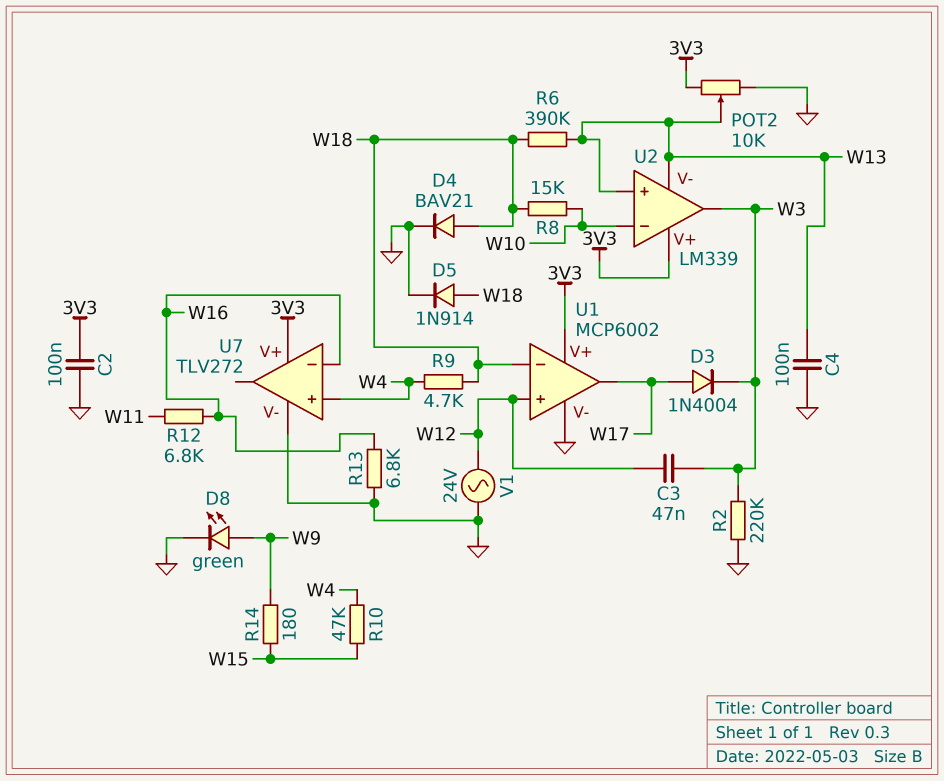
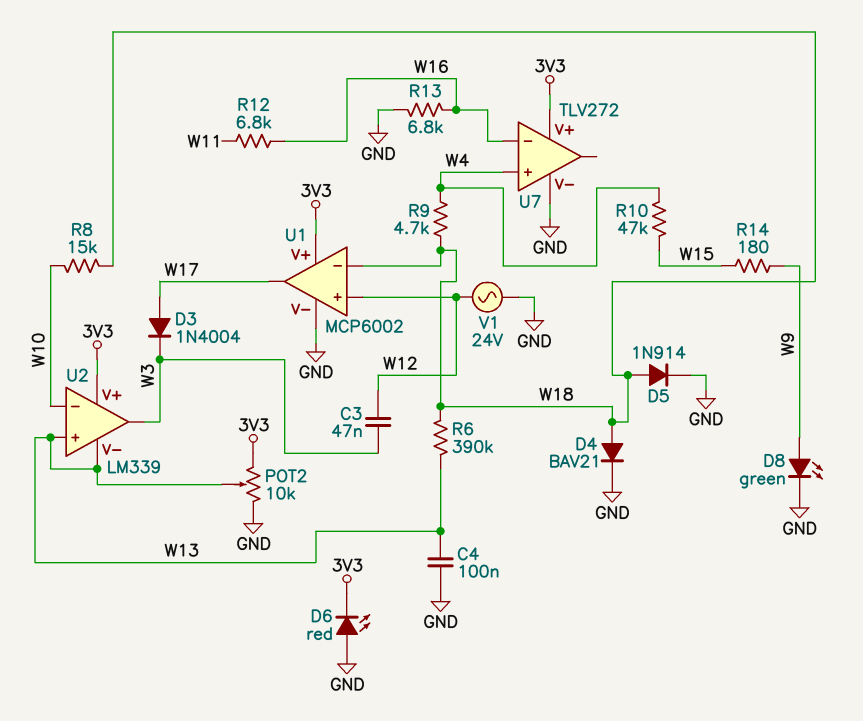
C2: 100nF (3V3, GND) -> none
D6: none -> LED red (A GND, K 3V3)
R2: 220k (GND, W3) -> none

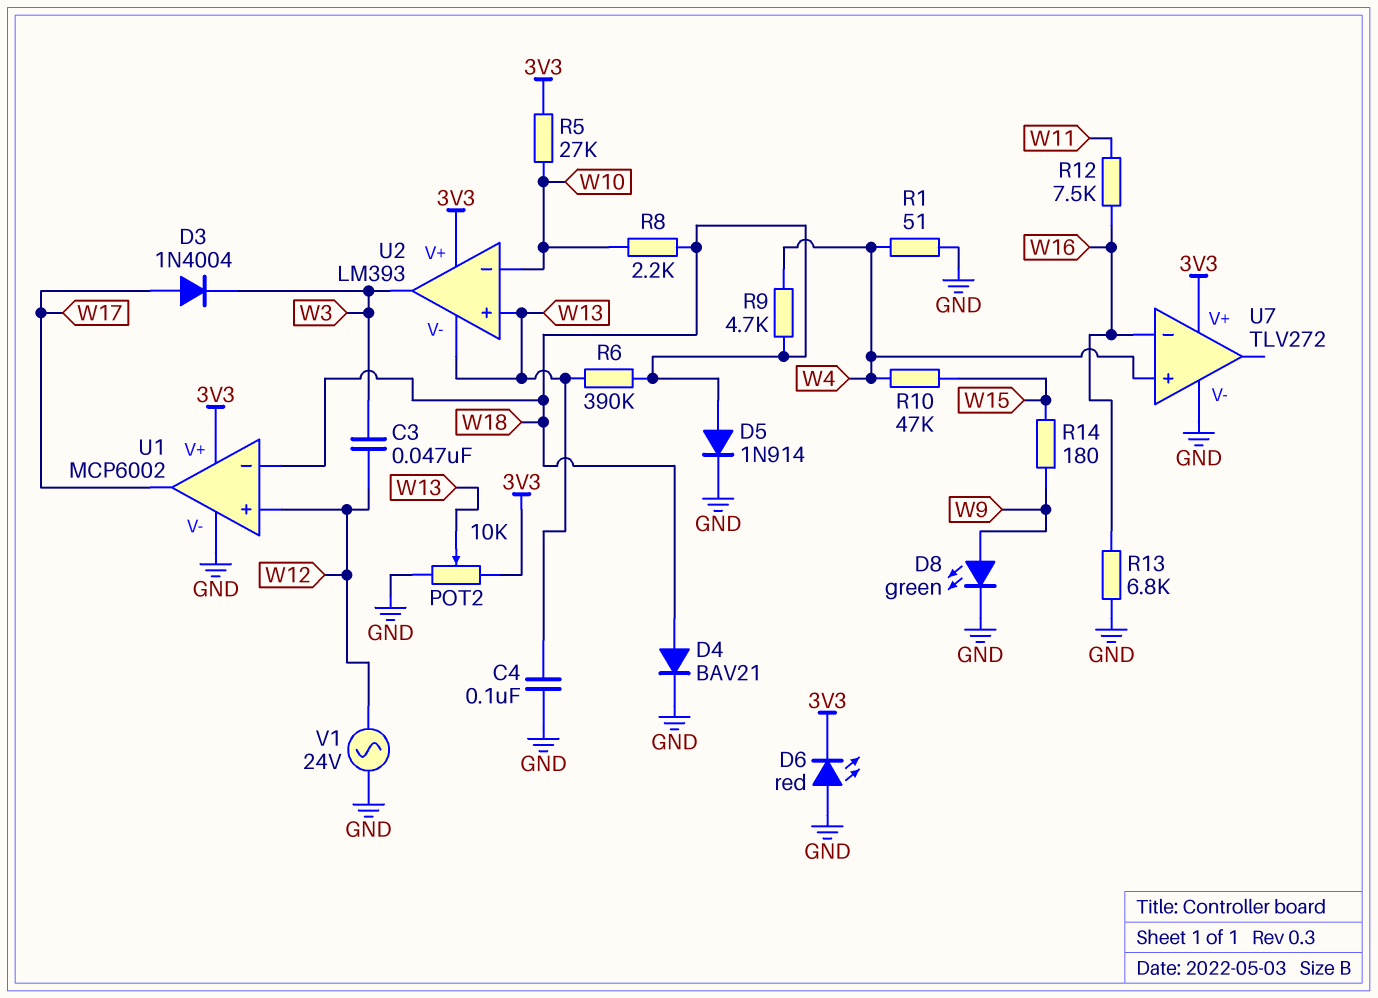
R1: none -> 51 (GND, W4)
R5: none -> 27k (3V3, W10)
R8: 15k (W10, W18) -> 2.2k (W10, W18)
R12: 6.8k (W11, W16) -> 7.5k (W11, W16)
U2: LM339 -> LM393

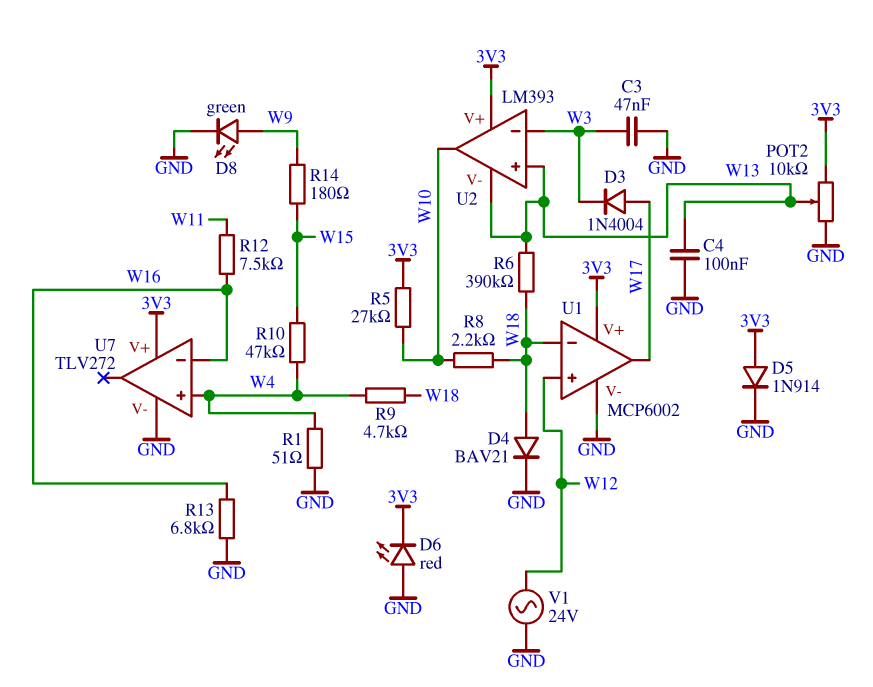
C3: 47nF (W3, W12) -> 47nF (GND, W3)
D5: diode 1N914 (A W18, K GND) -> diode 1N914 (A 3V3, K GND)
U2 pin in-: W10 -> W3
U2 pin out: W3 -> W10

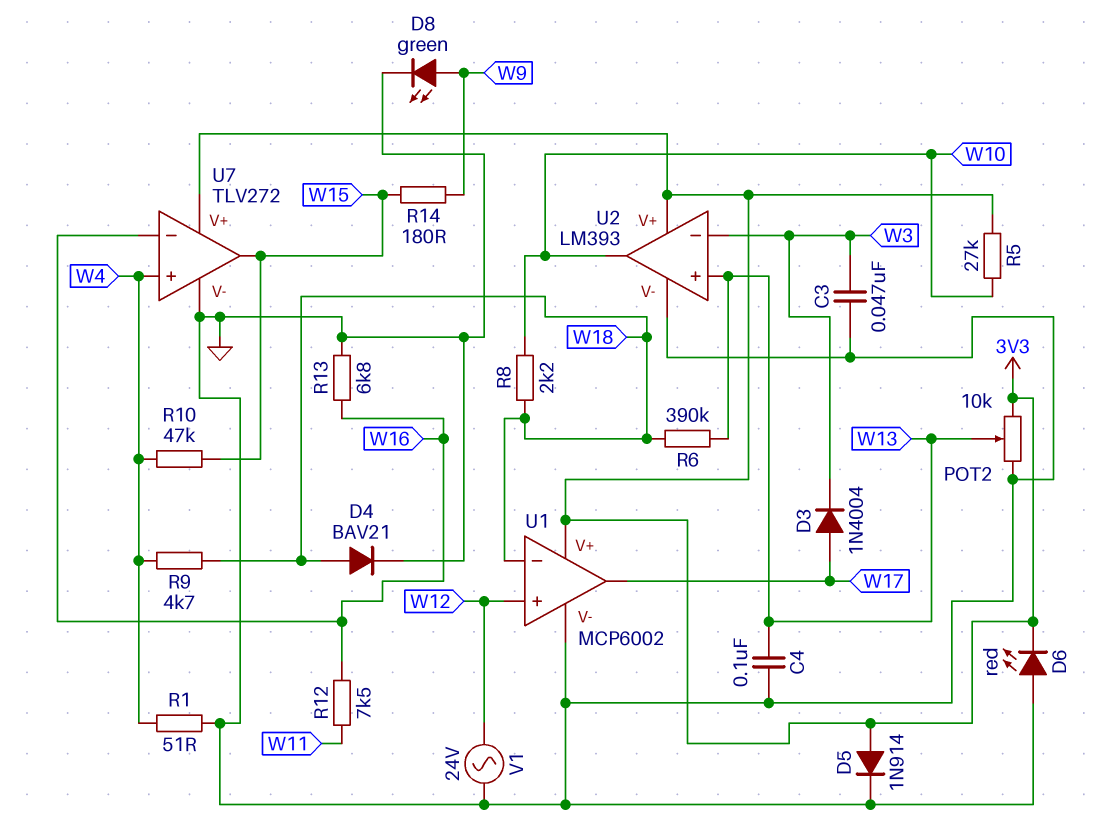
U2 pin V-: W13 -> GND
U7 pin out: none -> W15

